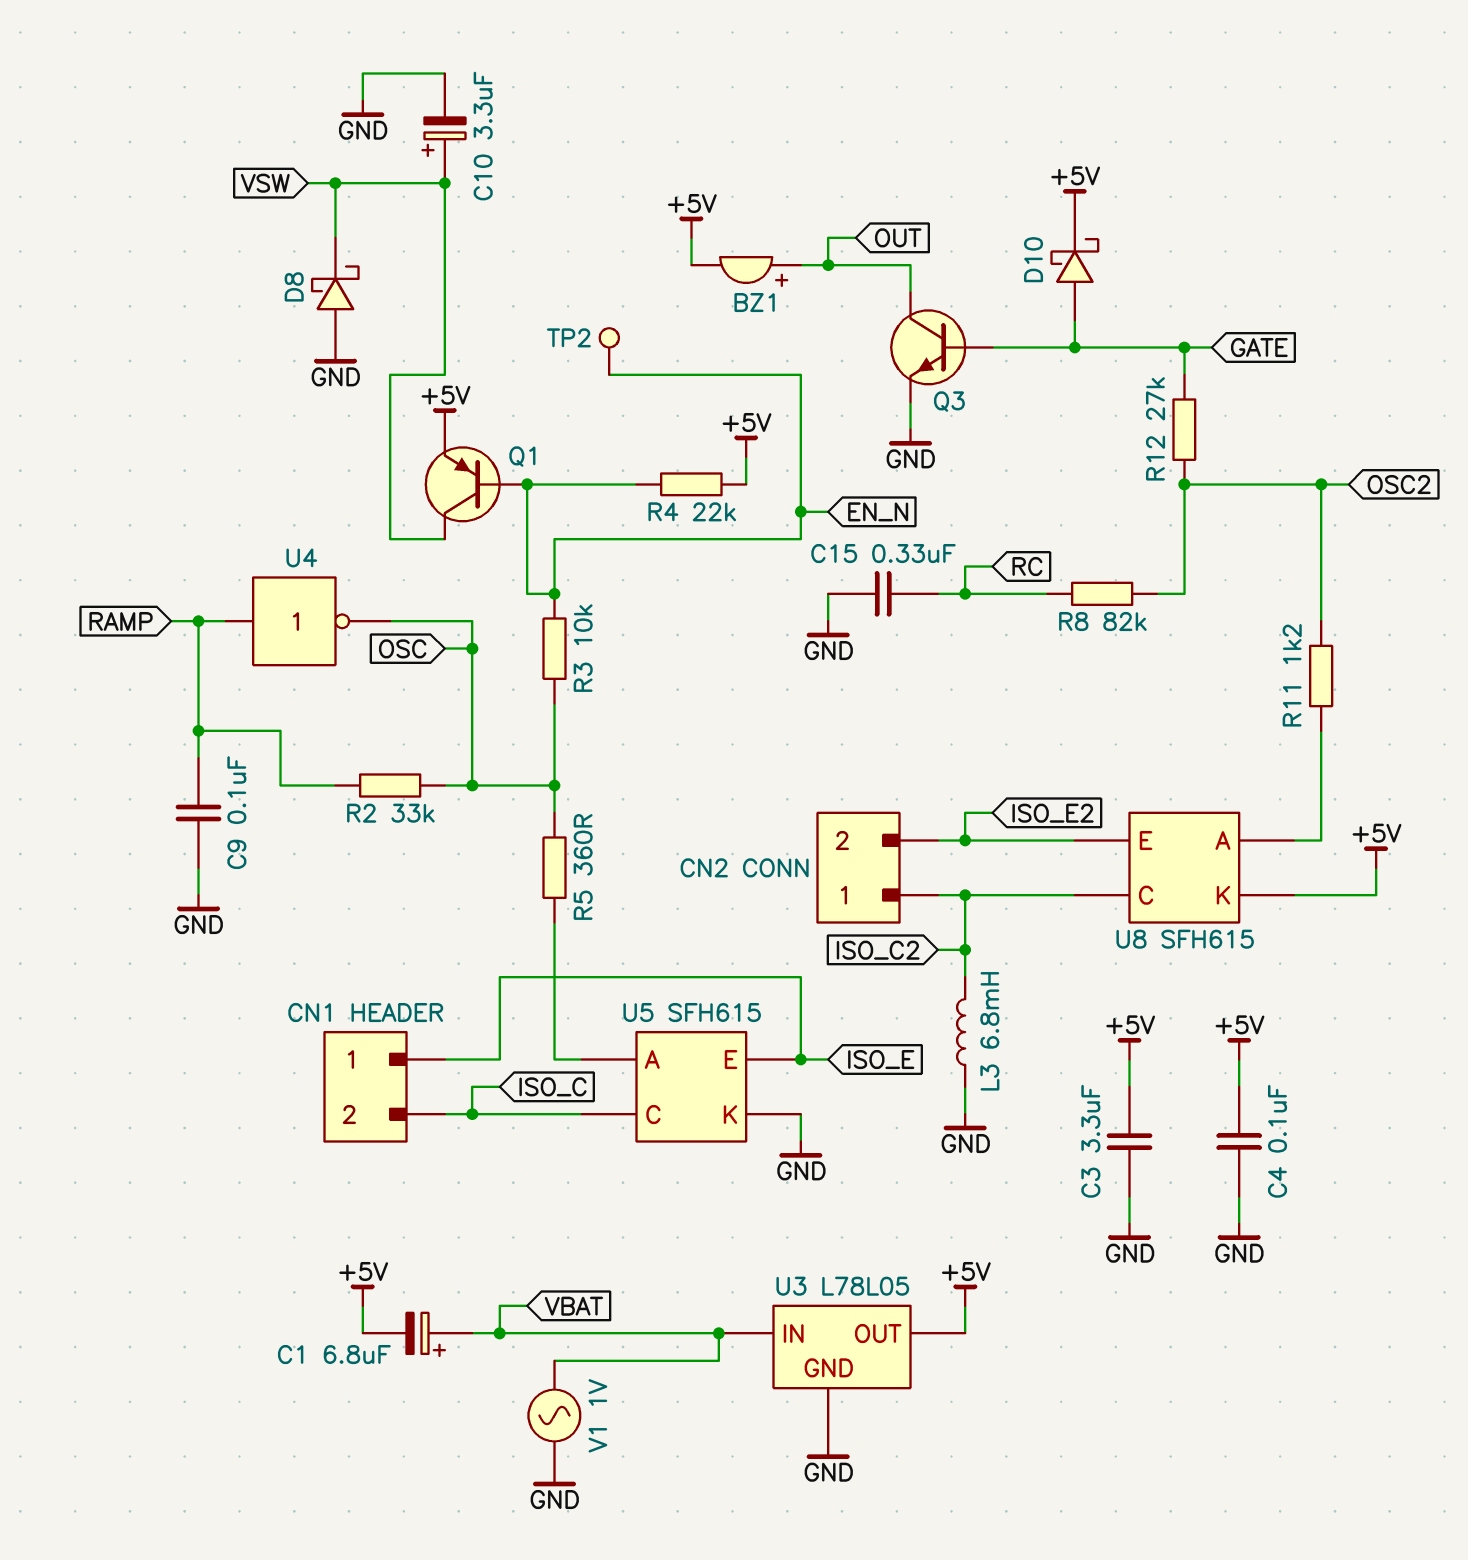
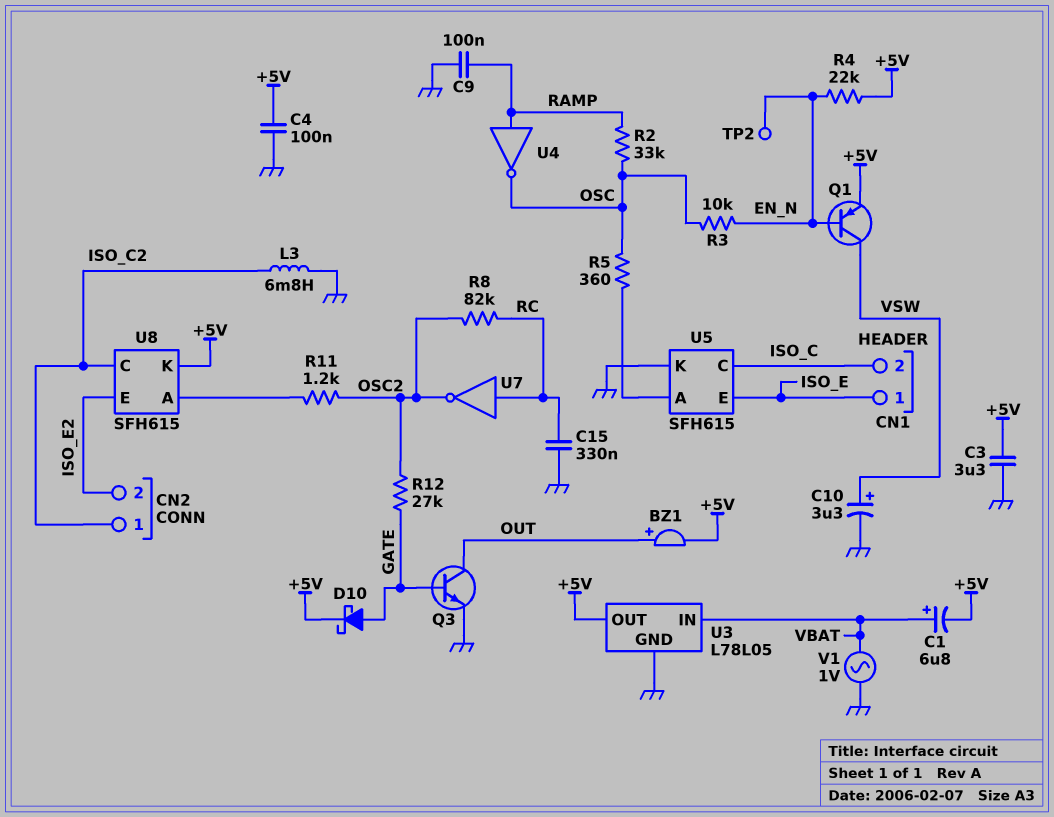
D8: schottky (A GND, K VSW) -> none
U7: none -> NOT (in RC, out OSC2)

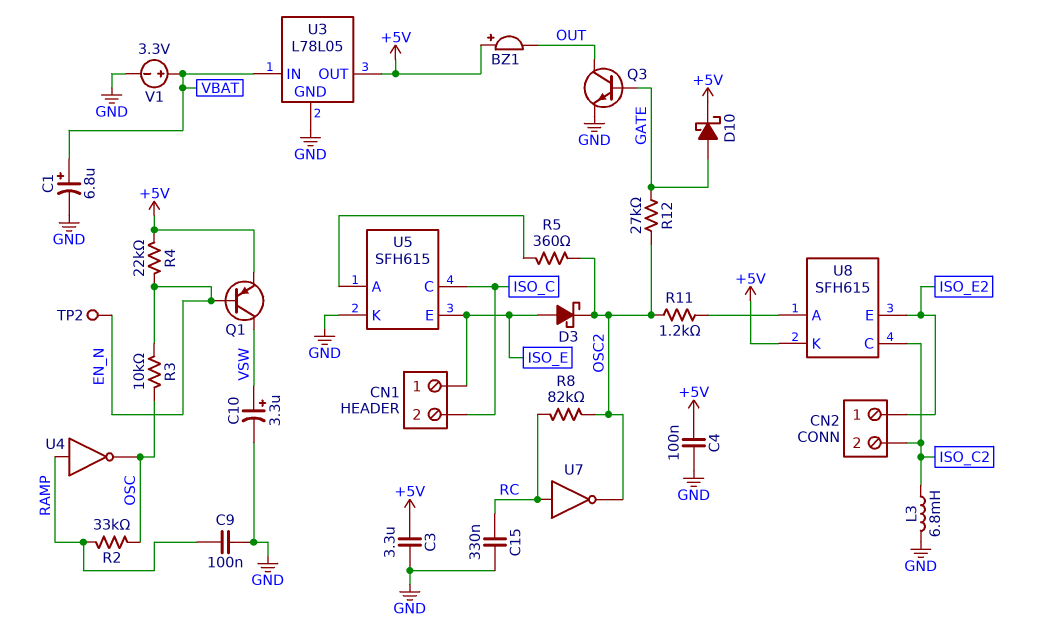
BZ1: buzzer (plus OUT, minus +5V) -> buzzer (plus +5V, minus OUT)
C1: 6.8uF (plus VBAT, minus +5V) -> 6.8uF (plus VBAT, minus GND)
CN2 pin 1: ISO_C2 -> ISO_E2
CN2 pin 2: ISO_E2 -> ISO_C2
D3: none -> schottky (A ISO_E, K OSC2)
R5: 360 (OSC, U5/A) -> 360 (OSC2, U5/A)
V1: AC 1V (GND, VBAT) -> 3.3V (plus VBAT, minus GND)

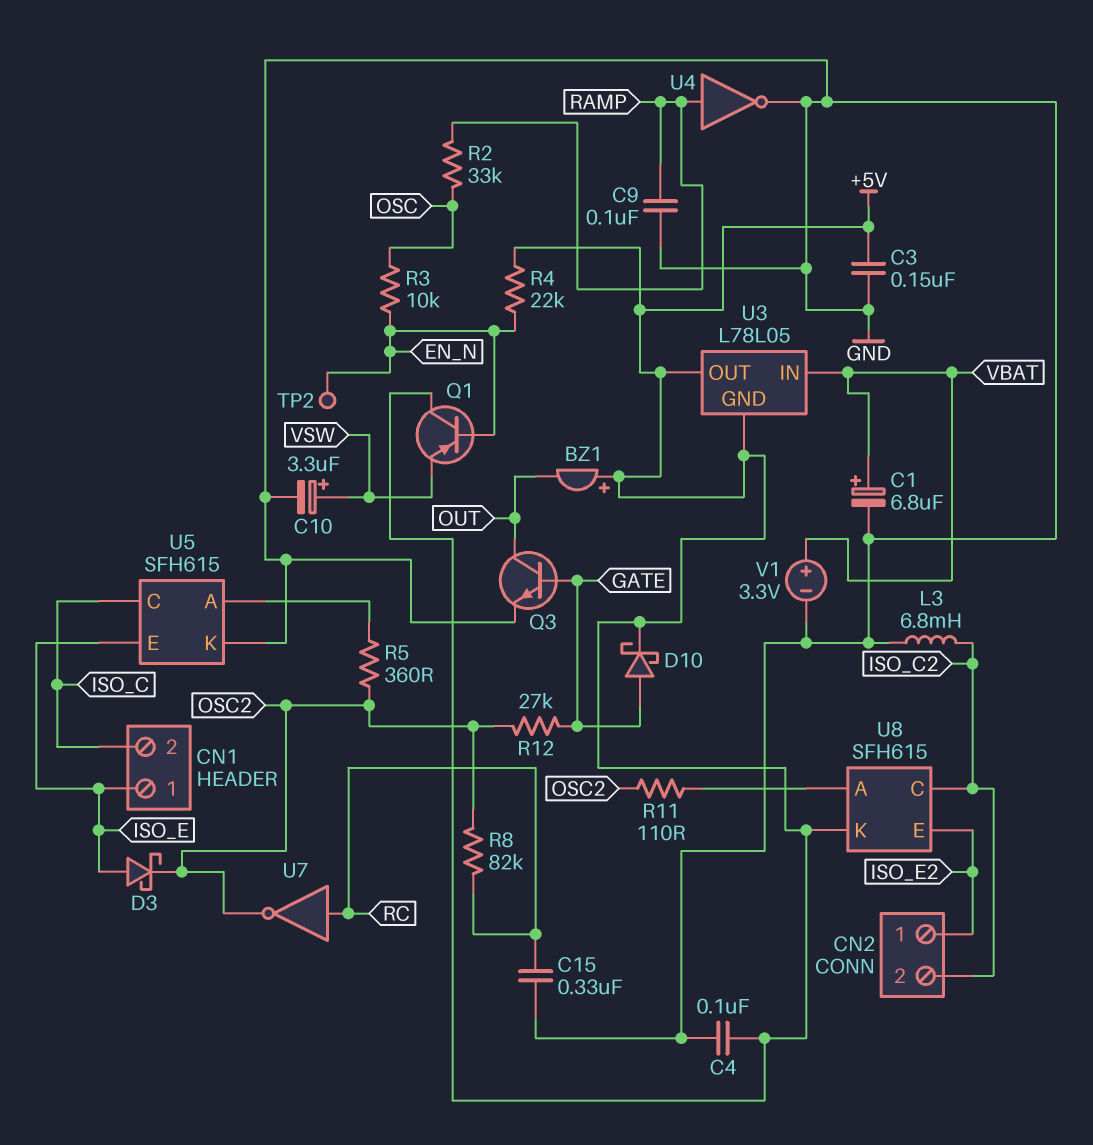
C3: 3.3uF (+5V, GND) -> 150nF (+5V, GND)
Q1: PNP (B EN_N, C VSW, E +5V) -> PNP (B EN_N, C +5V, E VSW)
R11: 1.2k (OSC2, U8/A) -> 110 (OSC2, U8/A)
U3 pin GND: GND -> +5V
U4: NOT (in RAMP, out OSC) -> NOT (in RAMP, out GND)

